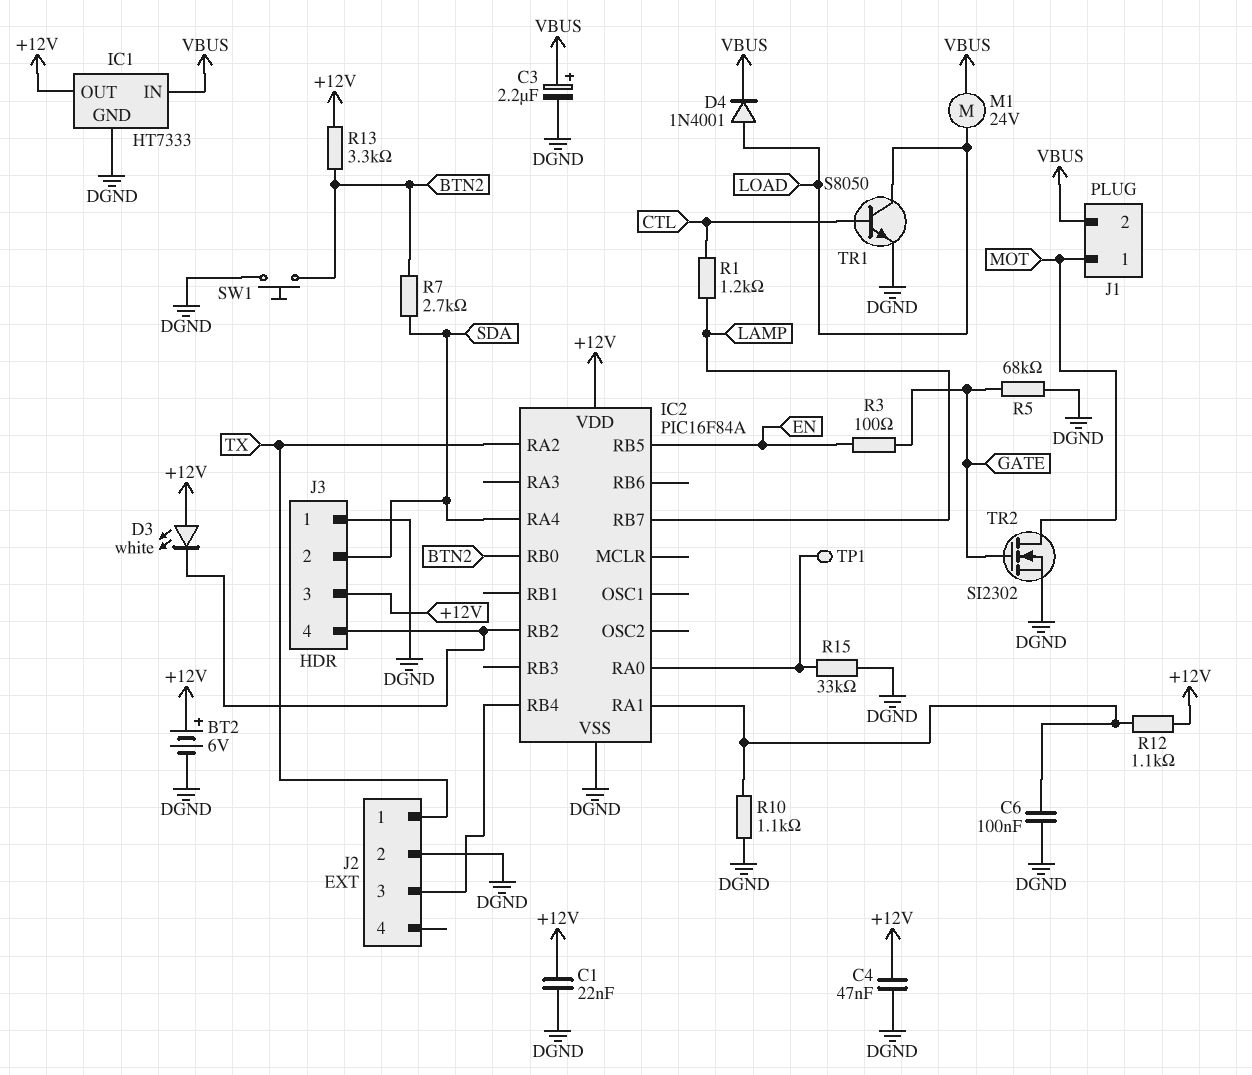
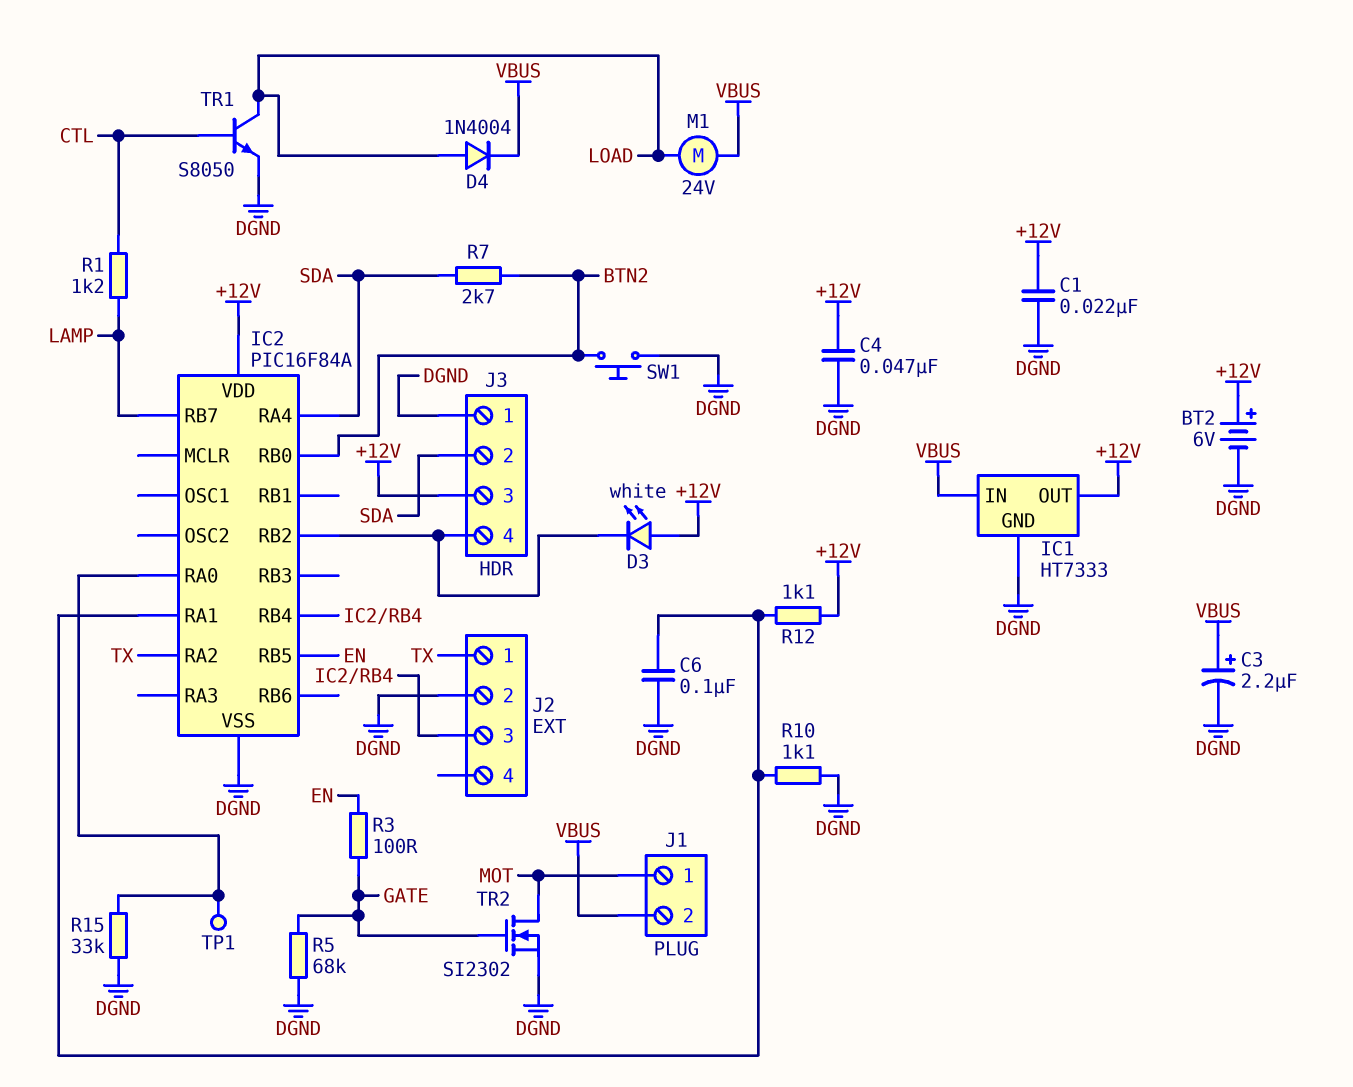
D4: diode 1N4001 (A LOAD, K VBUS) -> diode 1N4004 (A LOAD, K VBUS)
R13: 3.3k (+12V, BTN2) -> none

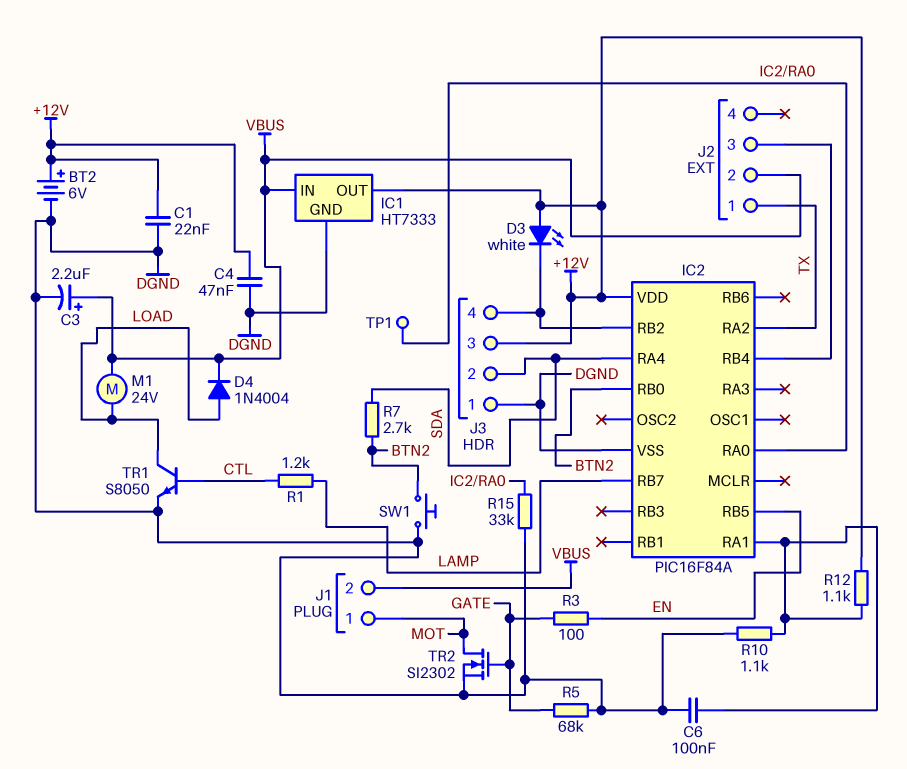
J2 pin 2: DGND -> VBUS

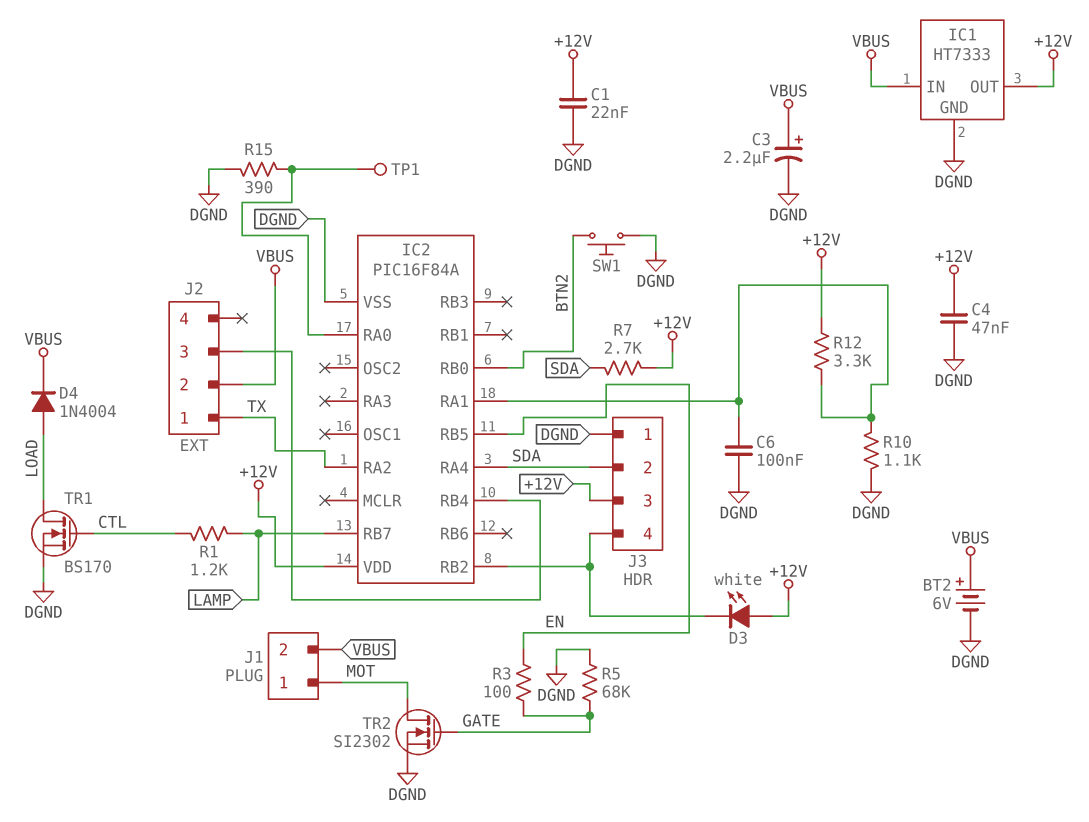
BT2: 6V (plus +12V, minus DGND) -> 6V (plus VBUS, minus DGND)
M1: motor 24V (LOAD, VBUS) -> none
R7: 2.7k (BTN2, SDA) -> 2.7k (+12V, SDA)
R12: 1.1k (+12V, IC2/RA1) -> 3.3k (+12V, IC2/RA1)
R15: 33k (DGND, IC2/RA0) -> 390 (DGND, IC2/RA0)
TR1: NPN S8050 (B CTL, C LOAD, E DGND) -> NMOS BS170 (G CTL, D LOAD, S DGND)

